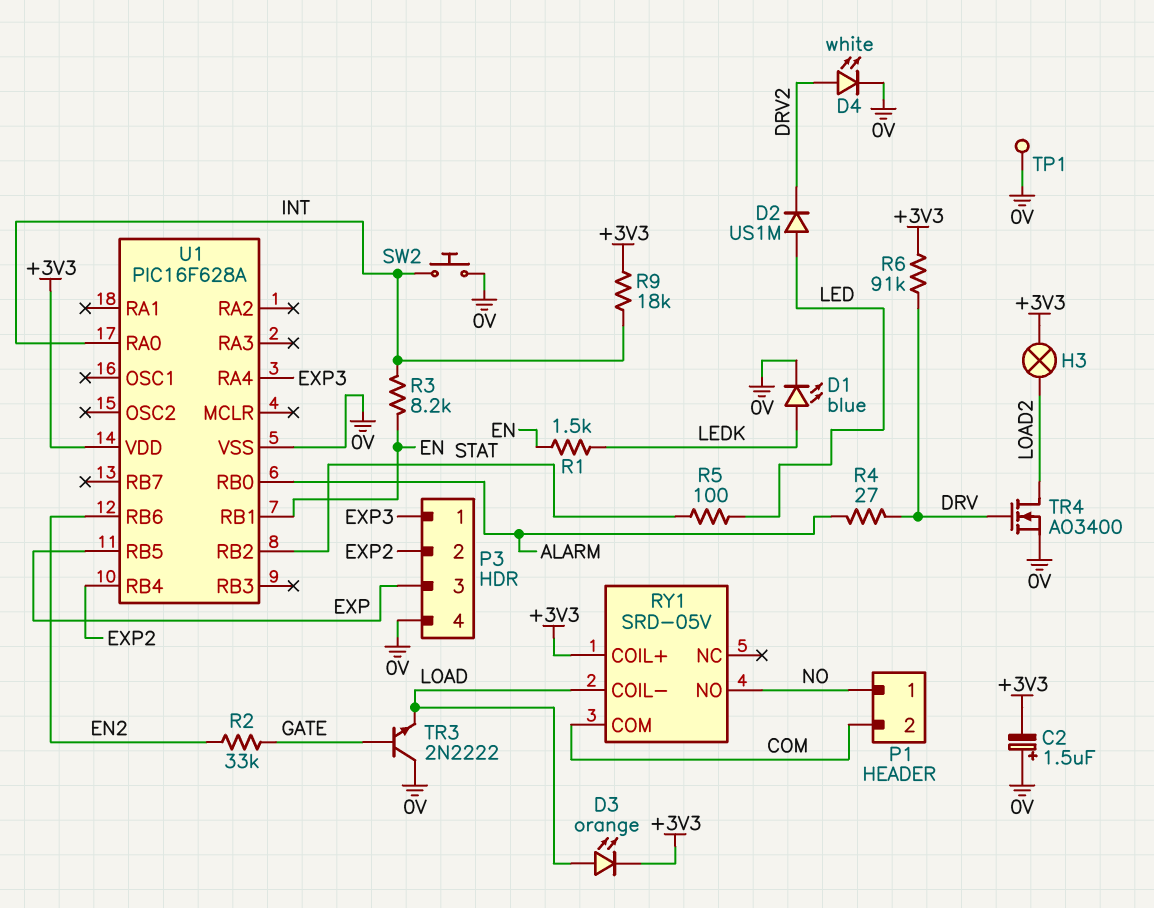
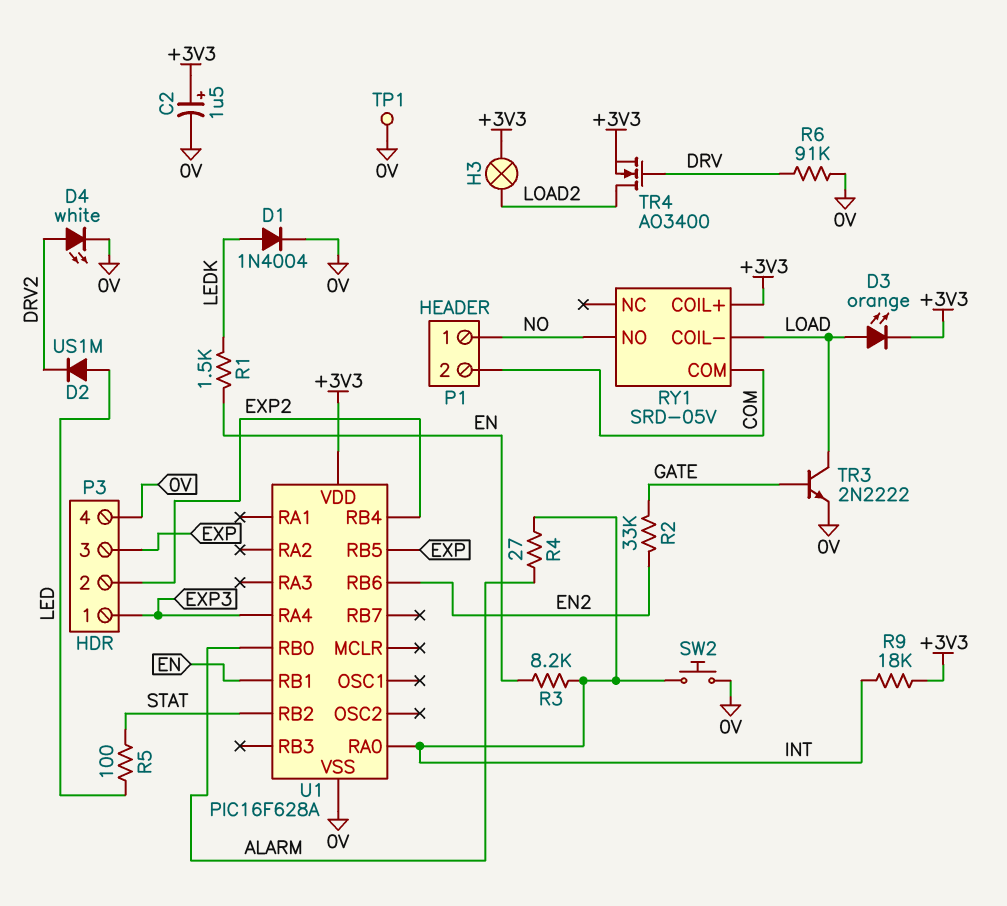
C2: 1.5uF (plus 0V, minus +3V3) -> 1.5uF (plus +3V3, minus 0V)
D1: LED blue (A LEDK, K 0V) -> diode 1N4004 (A LEDK, K 0V)
R4: 27 (ALARM, DRV) -> 27 (ALARM, INT)
R6: 91k (+3V3, DRV) -> 91k (0V, DRV)
TR3: NPN 2N2222 (B GATE, C 0V, E LOAD) -> NPN 2N2222 (B GATE, C LOAD, E 0V)
TR4: NMOS AO3400 (G DRV, D LOAD2, S 0V) -> NMOS AO3400 (G DRV, D LOAD2, S +3V3)

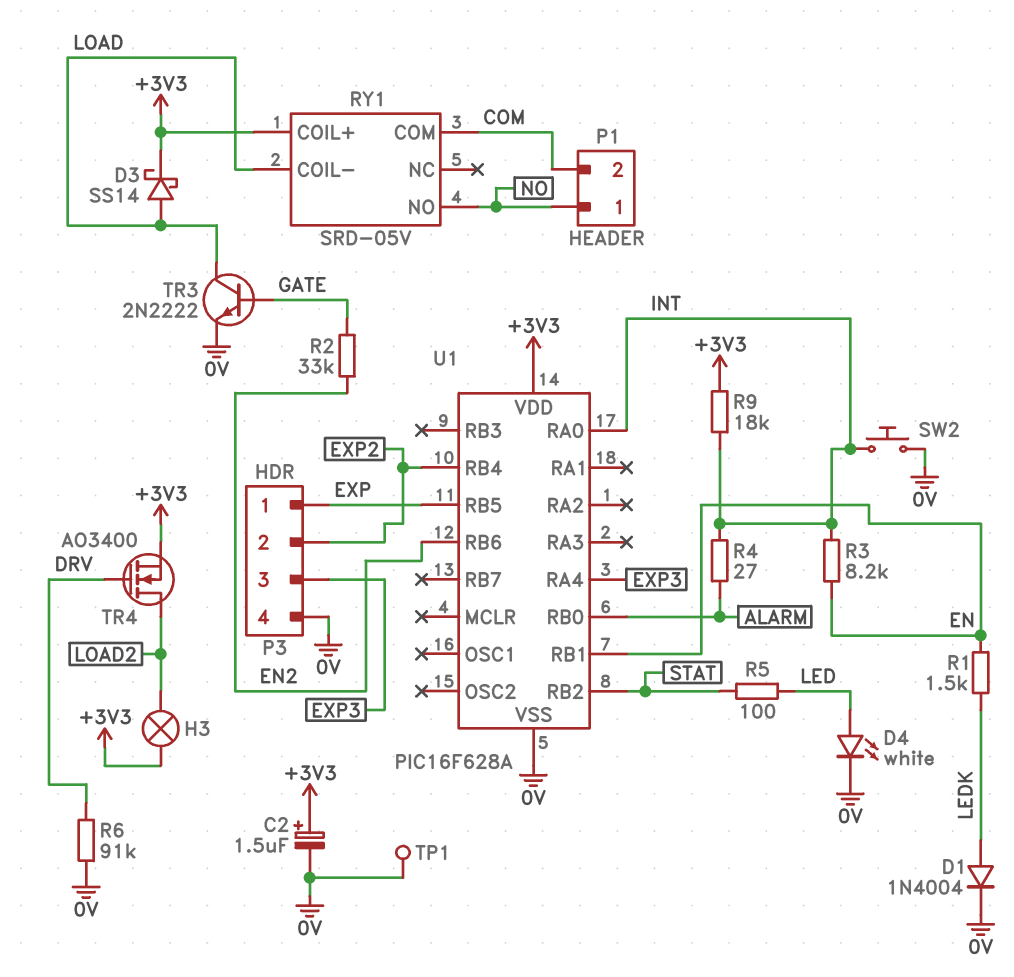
D2: diode US1M (A LED, K DRV2) -> none
D3: LED orange (A LOAD, K +3V3) -> schottky SS14 (A LOAD, K +3V3)
D4: LED white (A DRV2, K 0V) -> LED white (A LED, K 0V)
P3 pin 1: EXP3 -> EXP
P3 pin 3: EXP -> EXP3

